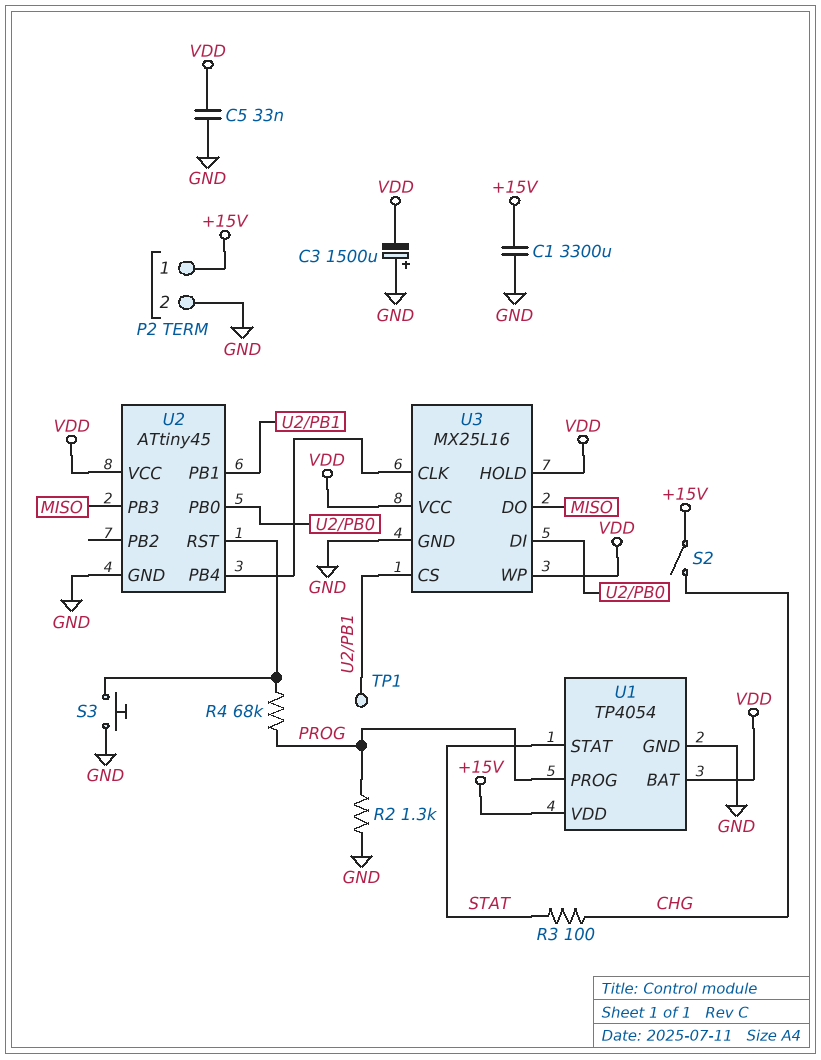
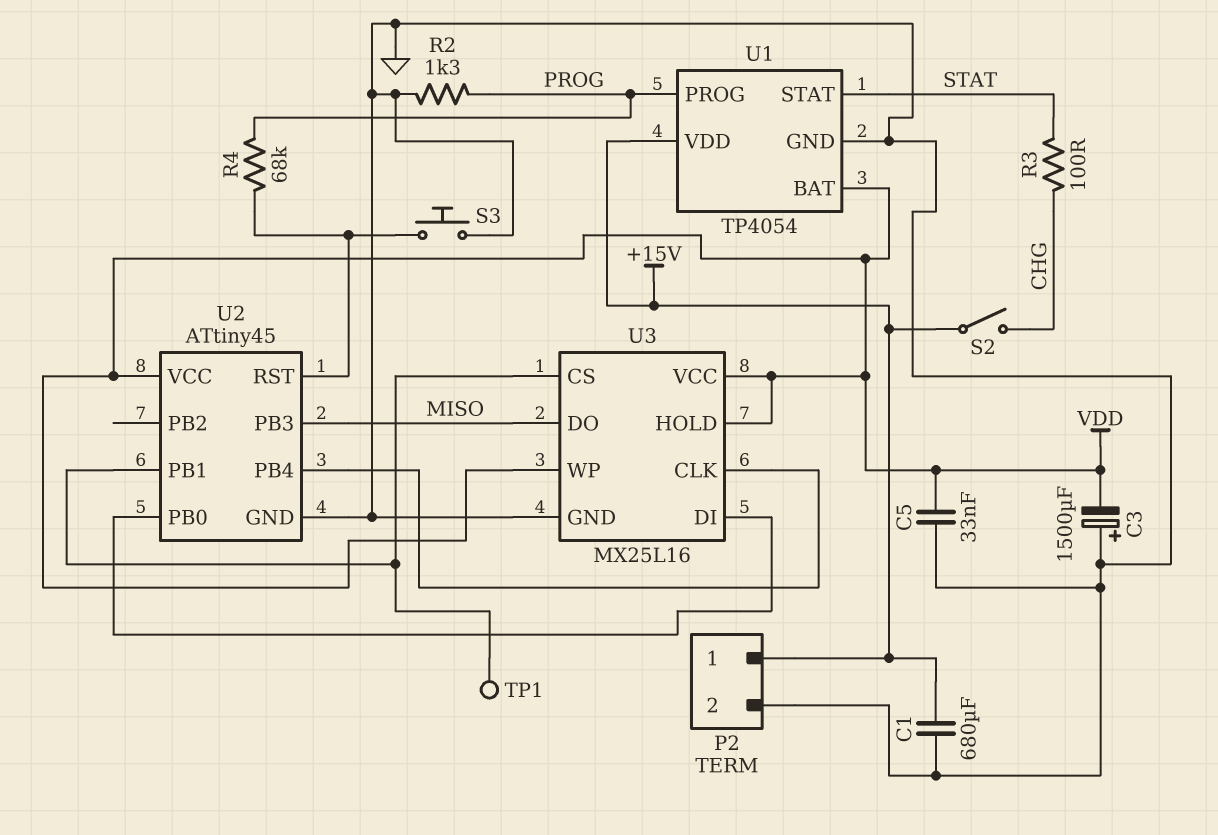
C1: 3300uF (+15V, GND) -> 680uF (+15V, GND)

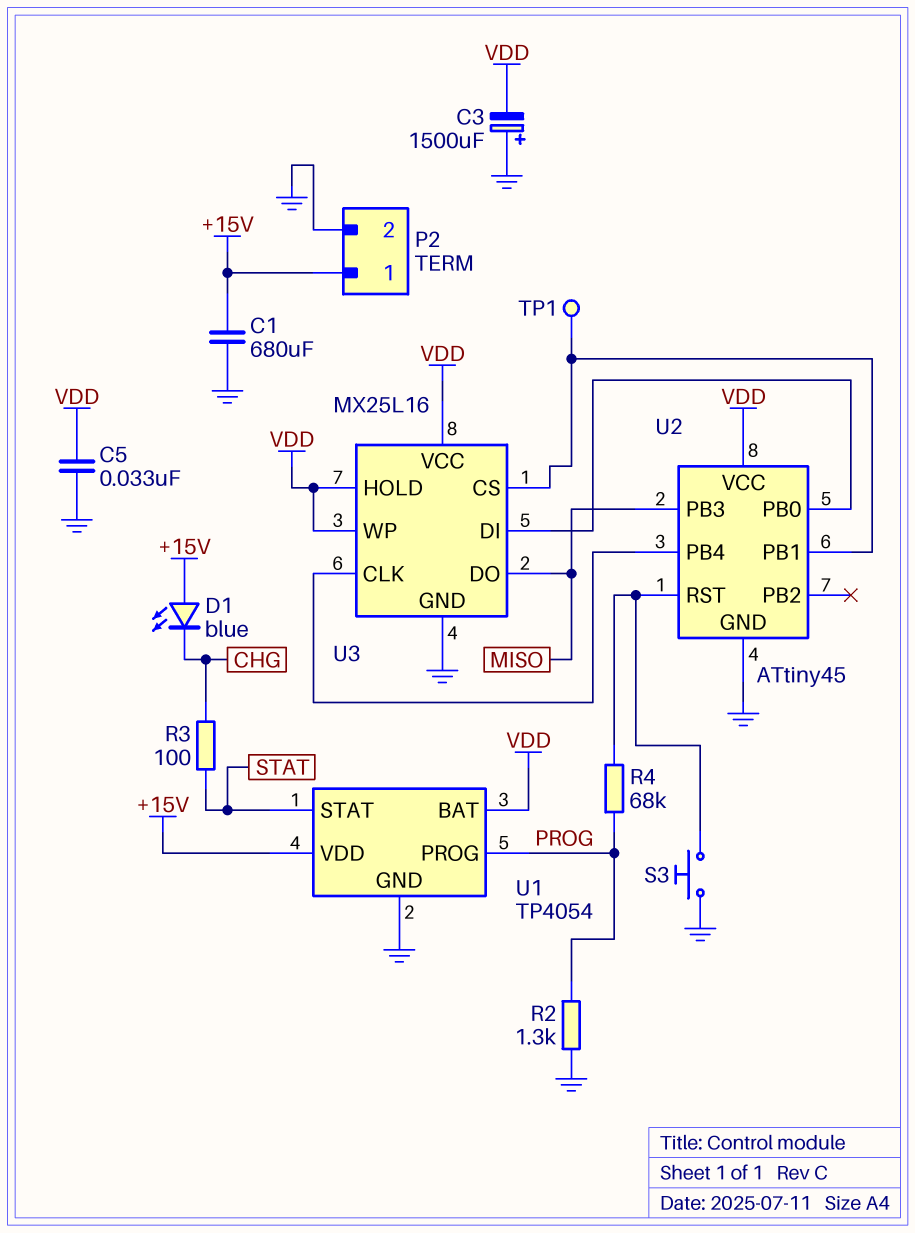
D1: none -> LED blue (A +15V, K CHG)
S2: switch (+15V, CHG) -> none

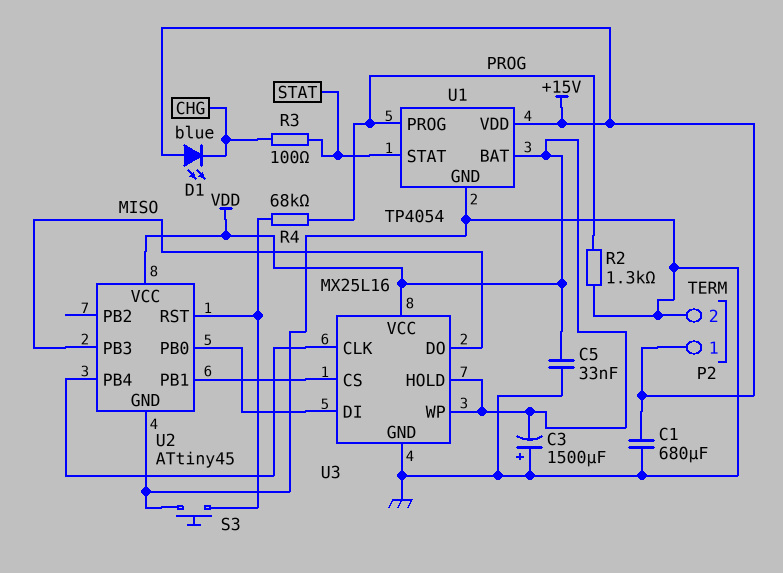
TP1: test point (U2/PB1) -> none

